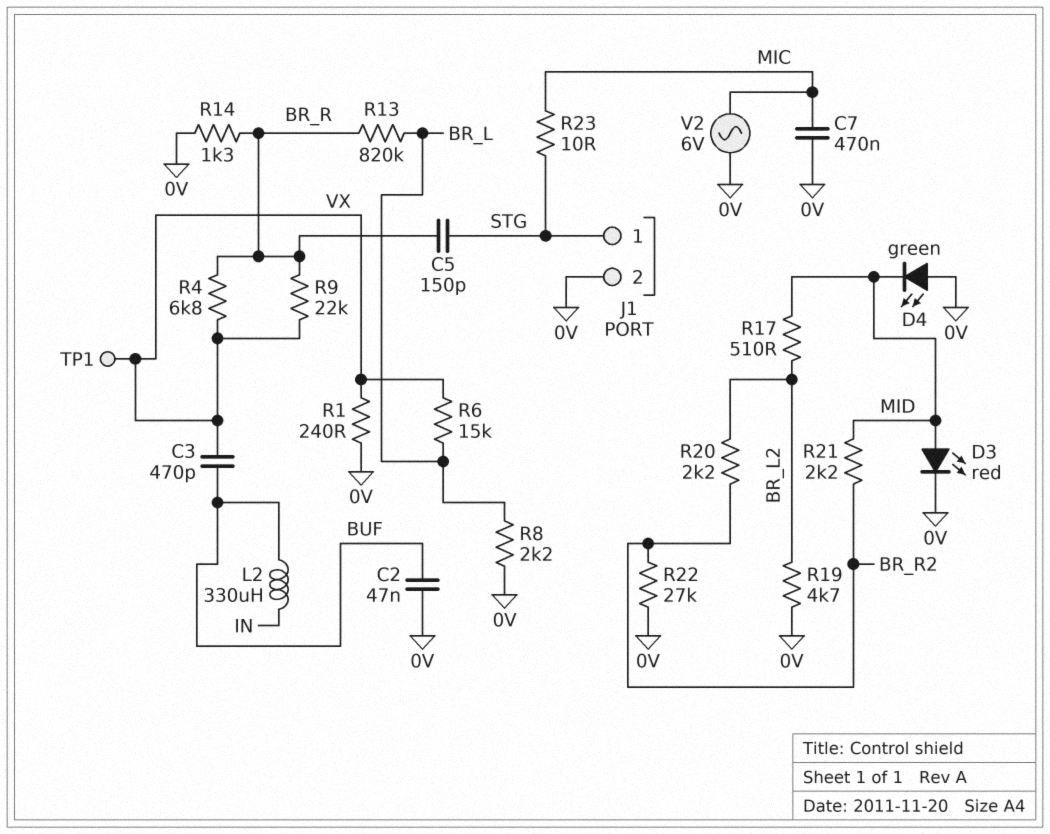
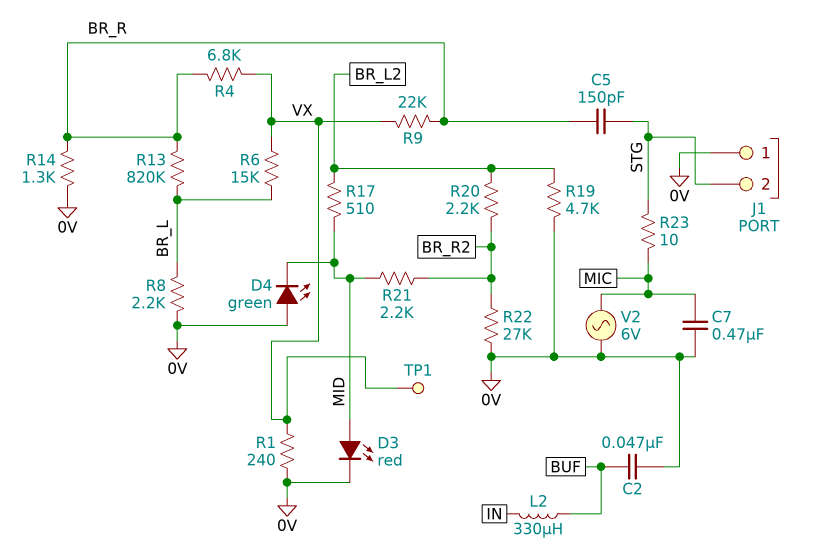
C3: 470pF (BUF, VX) -> none
J1 pin 1: STG -> 0V
J1 pin 2: 0V -> STG

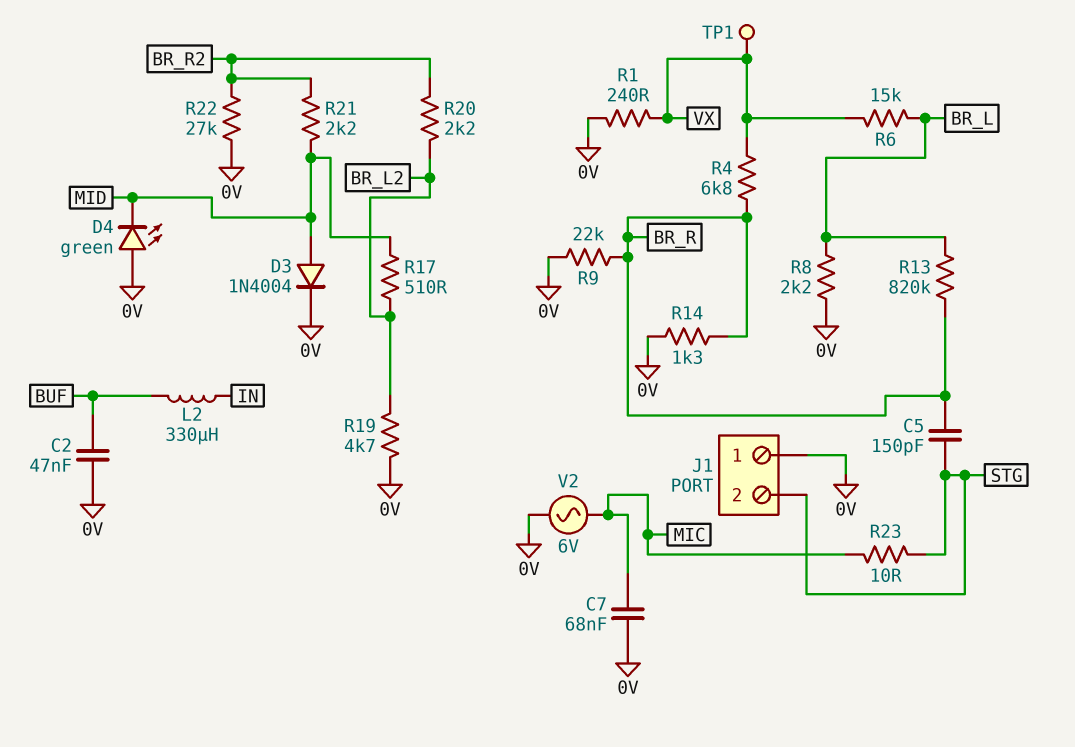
C7: 470nF (0V, MIC) -> 68nF (0V, MIC)
D3: LED red (A MID, K 0V) -> diode 1N4004 (A MID, K 0V)
R9: 22k (BR_R, VX) -> 22k (0V, BR_R)

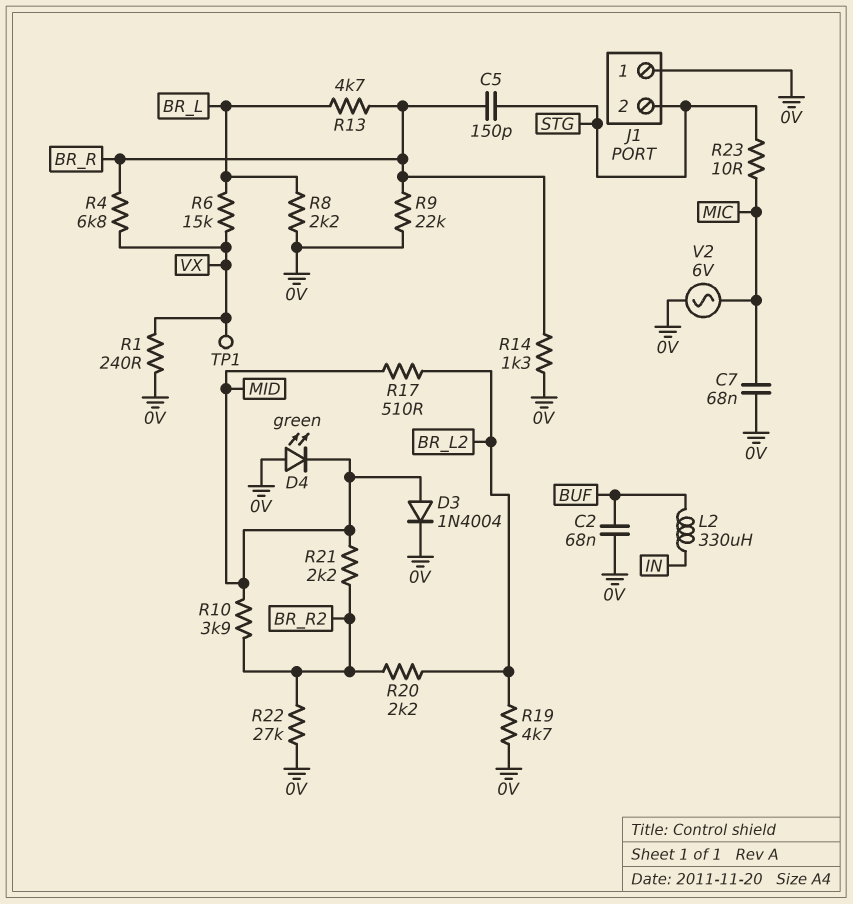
C2: 47nF (0V, BUF) -> 68nF (0V, BUF)
R10: none -> 3.9k (BR_R2, MID)
R13: 820k (BR_L, BR_R) -> 4.7k (BR_L, BR_R)

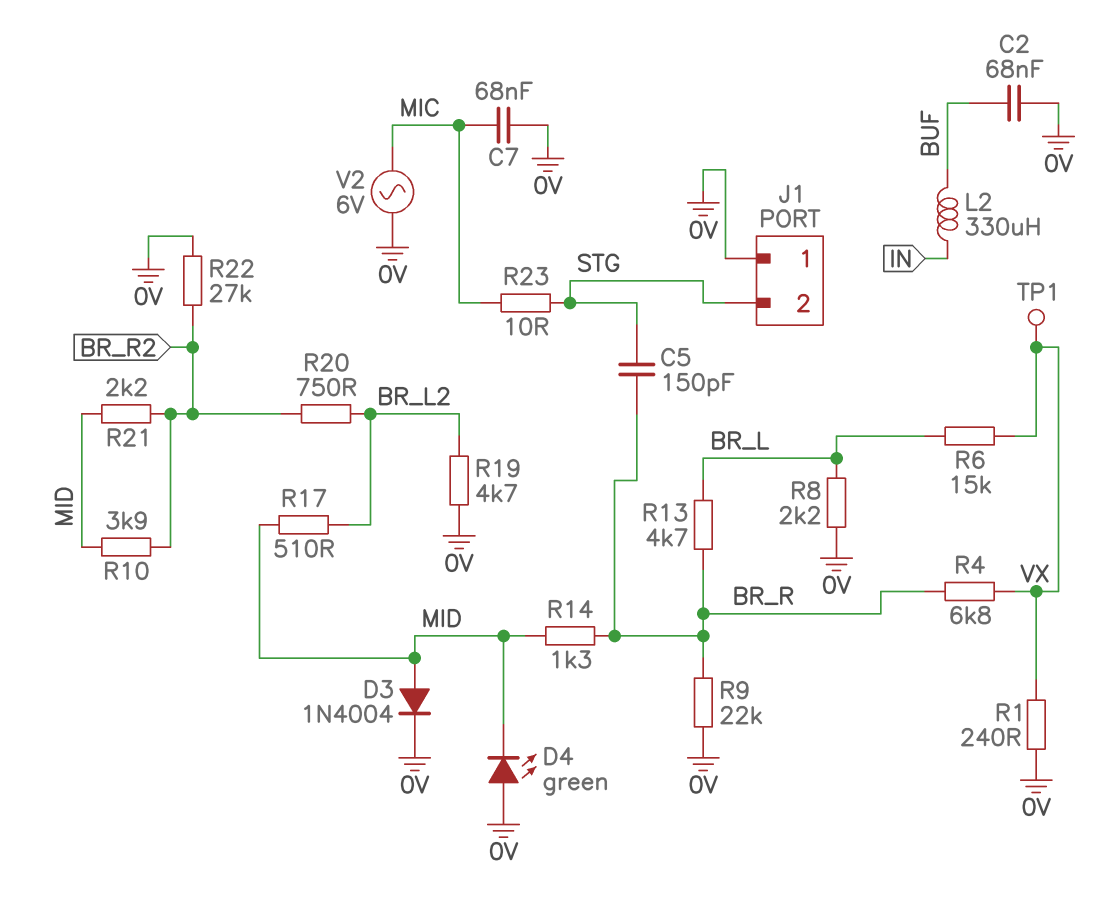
R14: 1.3k (0V, BR_R) -> 1.3k (BR_R, MID)
R20: 2.2k (BR_L2, BR_R2) -> 750 (BR_L2, BR_R2)

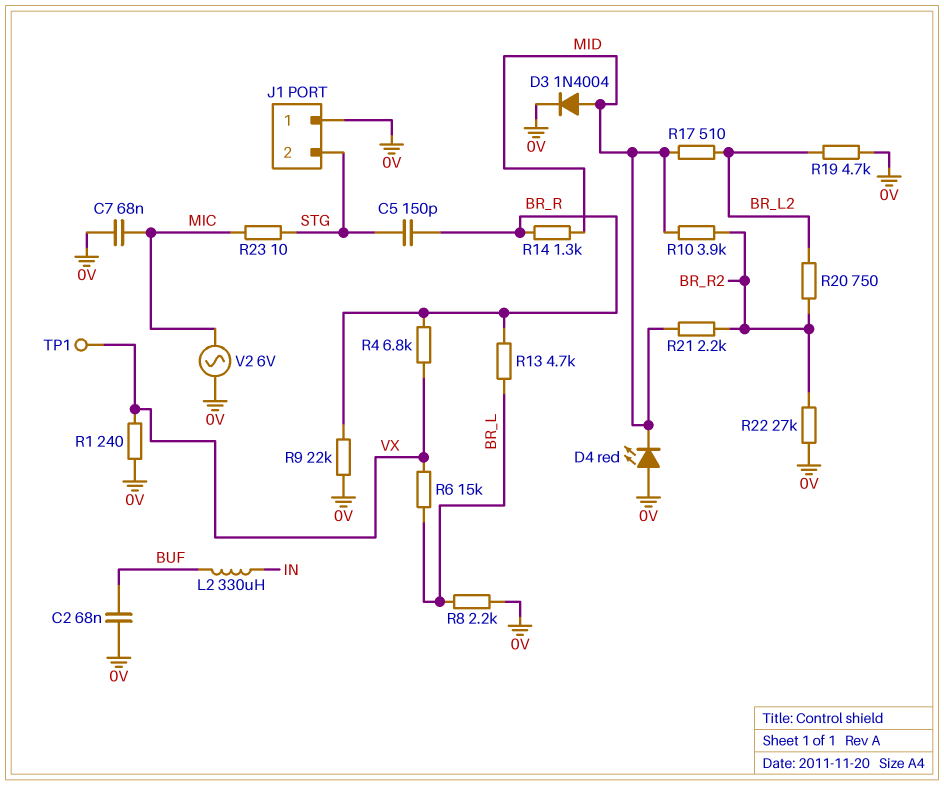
D4: LED green (A 0V, K MID) -> LED red (A 0V, K MID)

